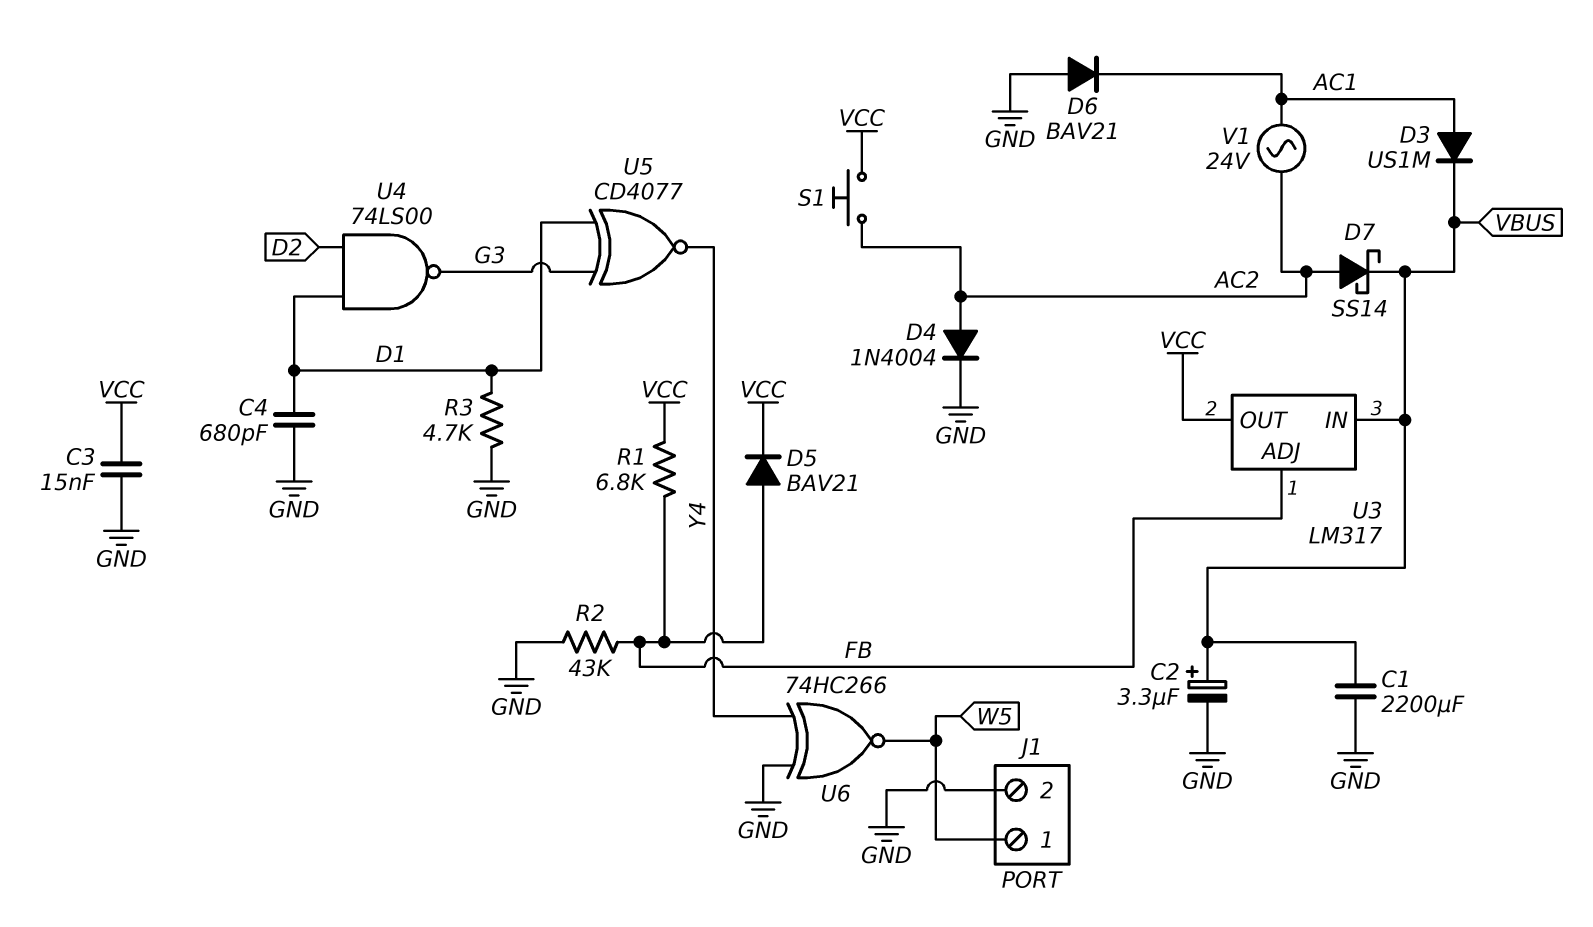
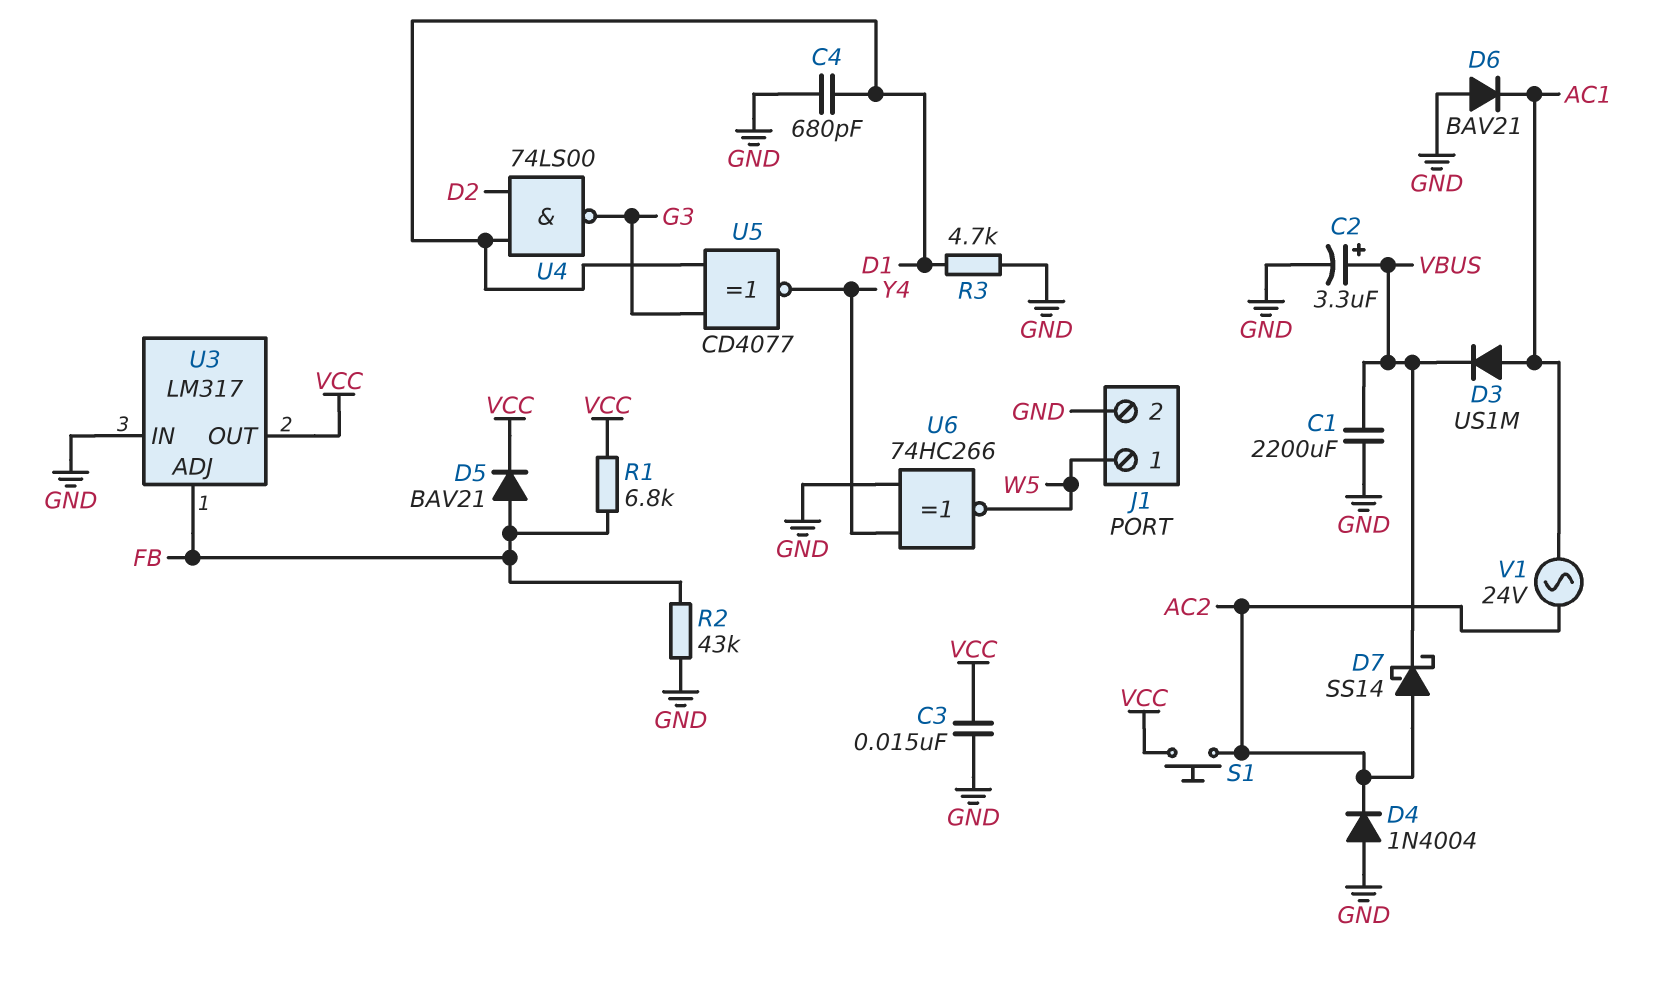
D4: diode 1N4004 (A AC2, K GND) -> diode 1N4004 (A GND, K AC2)
U3 pin IN: VBUS -> GND

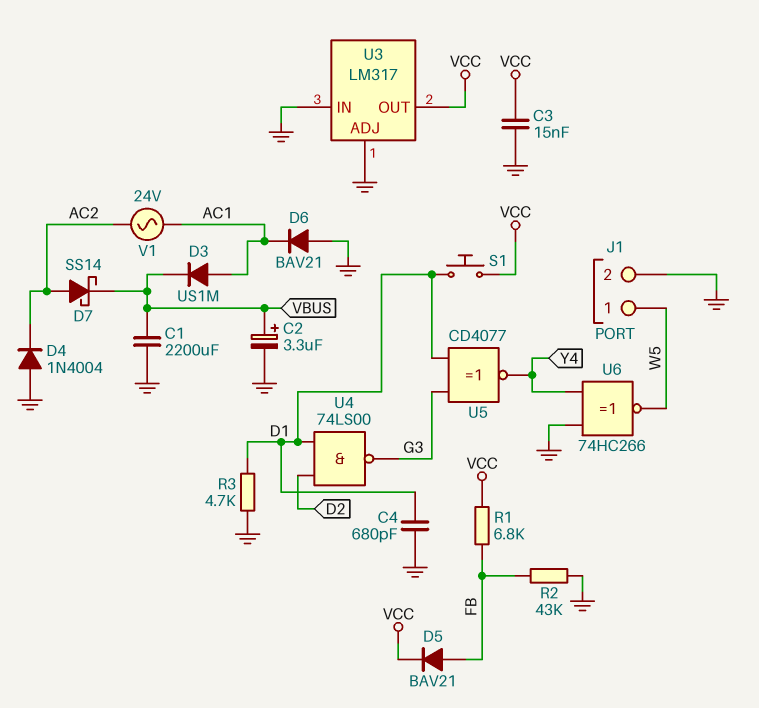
S1: button (AC2, VCC) -> button (D1, VCC)
U3 pin ADJ: FB -> GND

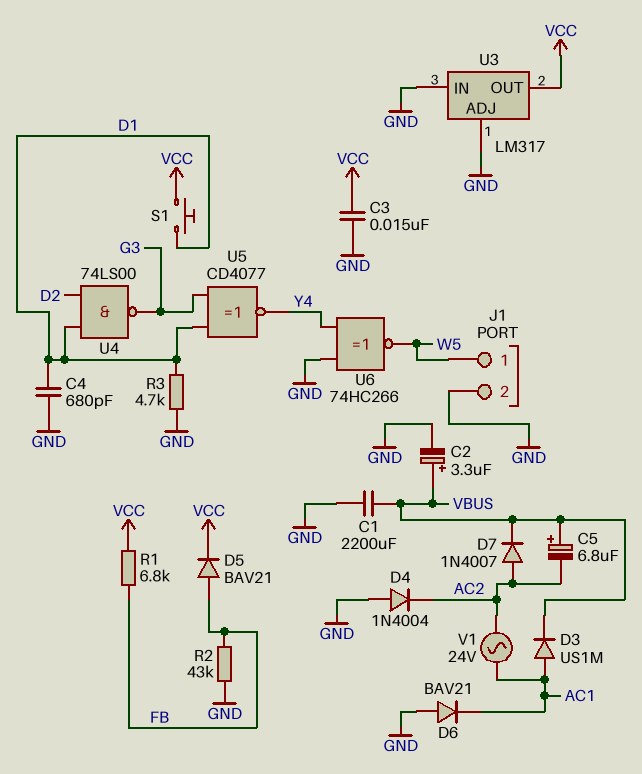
C5: none -> 6.8uF (plus VBUS, minus AC2)
D7: schottky SS14 (A AC2, K VBUS) -> diode 1N4007 (A AC2, K VBUS)

